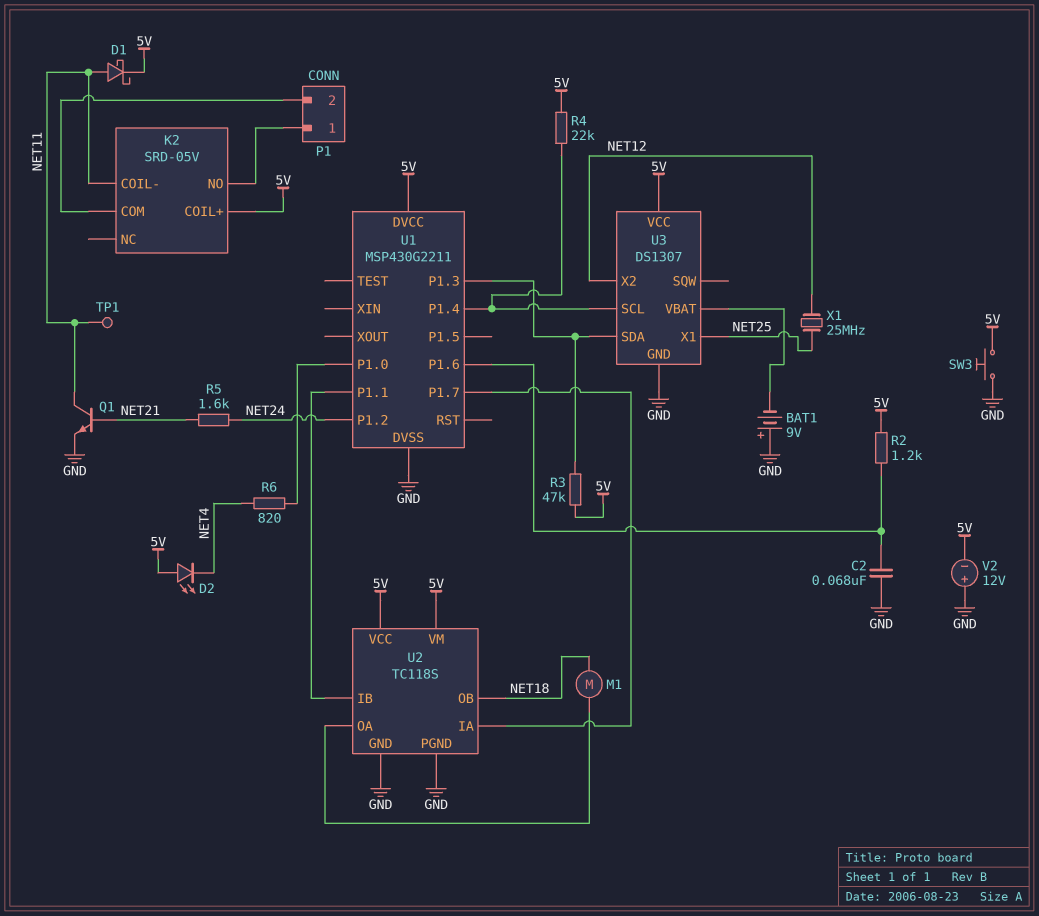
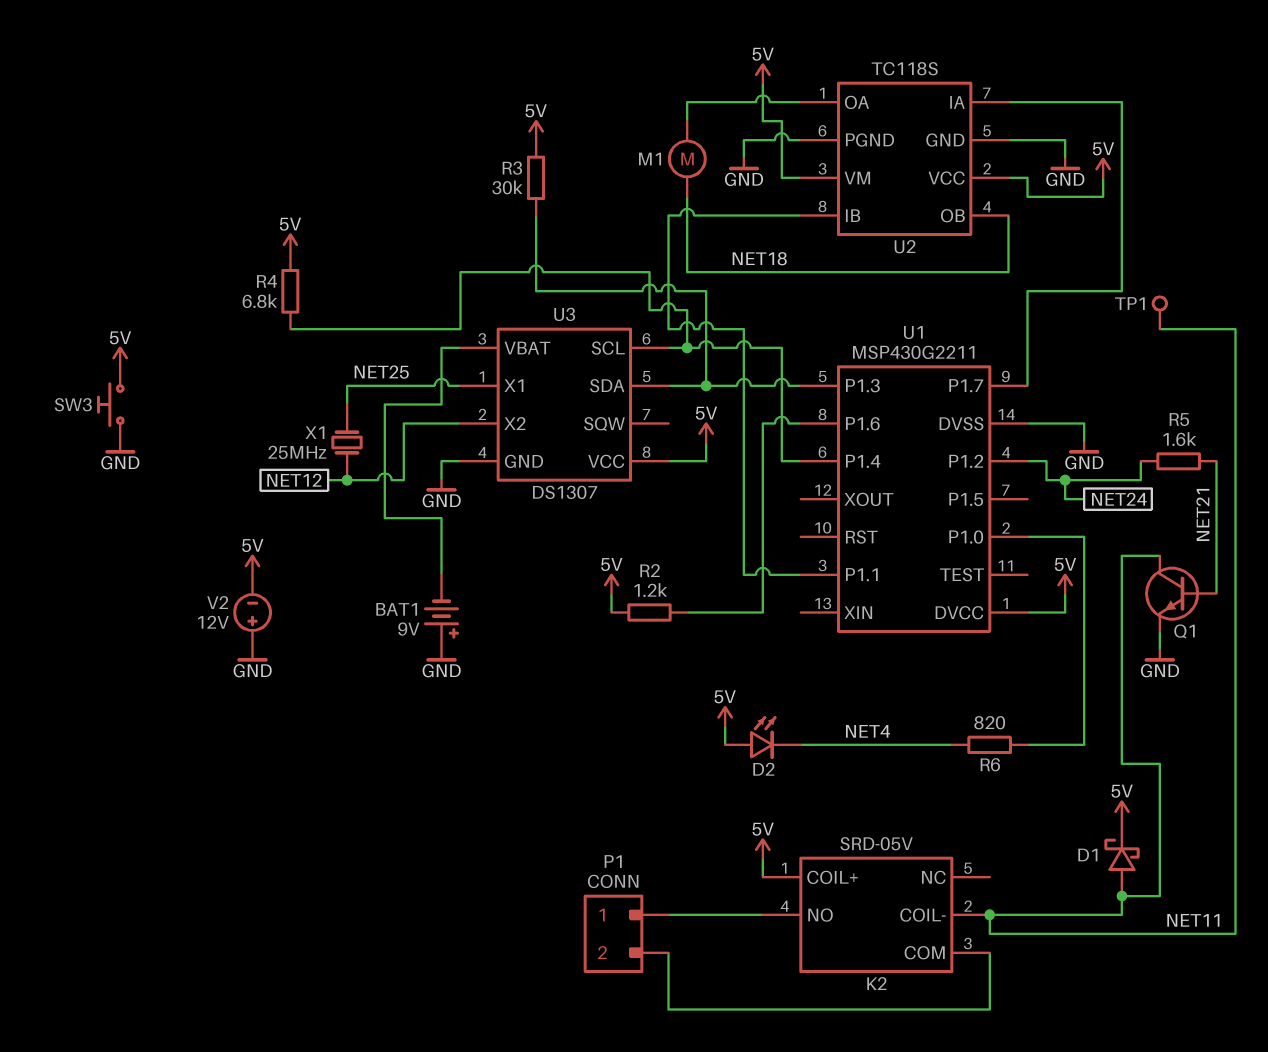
C2: 68nF (GND, U1/P1.6) -> none
R3: 47k (5V, U1/P1.3) -> 30k (5V, U1/P1.3)
R4: 22k (5V, U1/P1.4) -> 6.8k (5V, U1/P1.4)

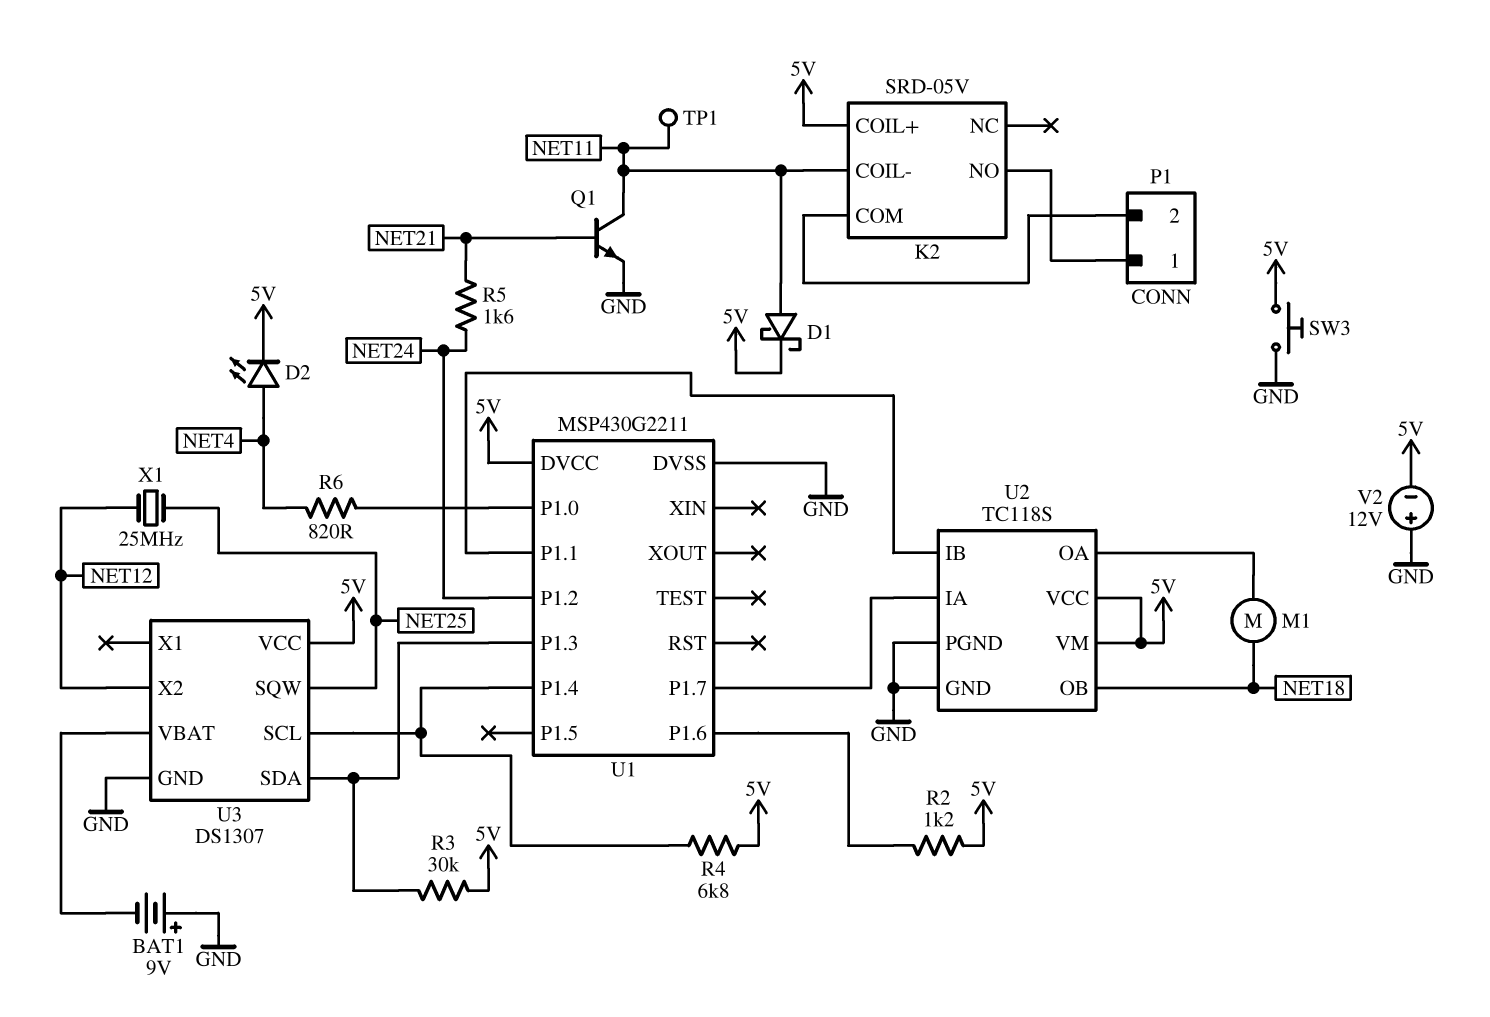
D2: LED (A 5V, K NET4) -> LED (A NET4, K 5V)
U3 pin SQW: none -> NET25
U3 pin X1: NET25 -> none

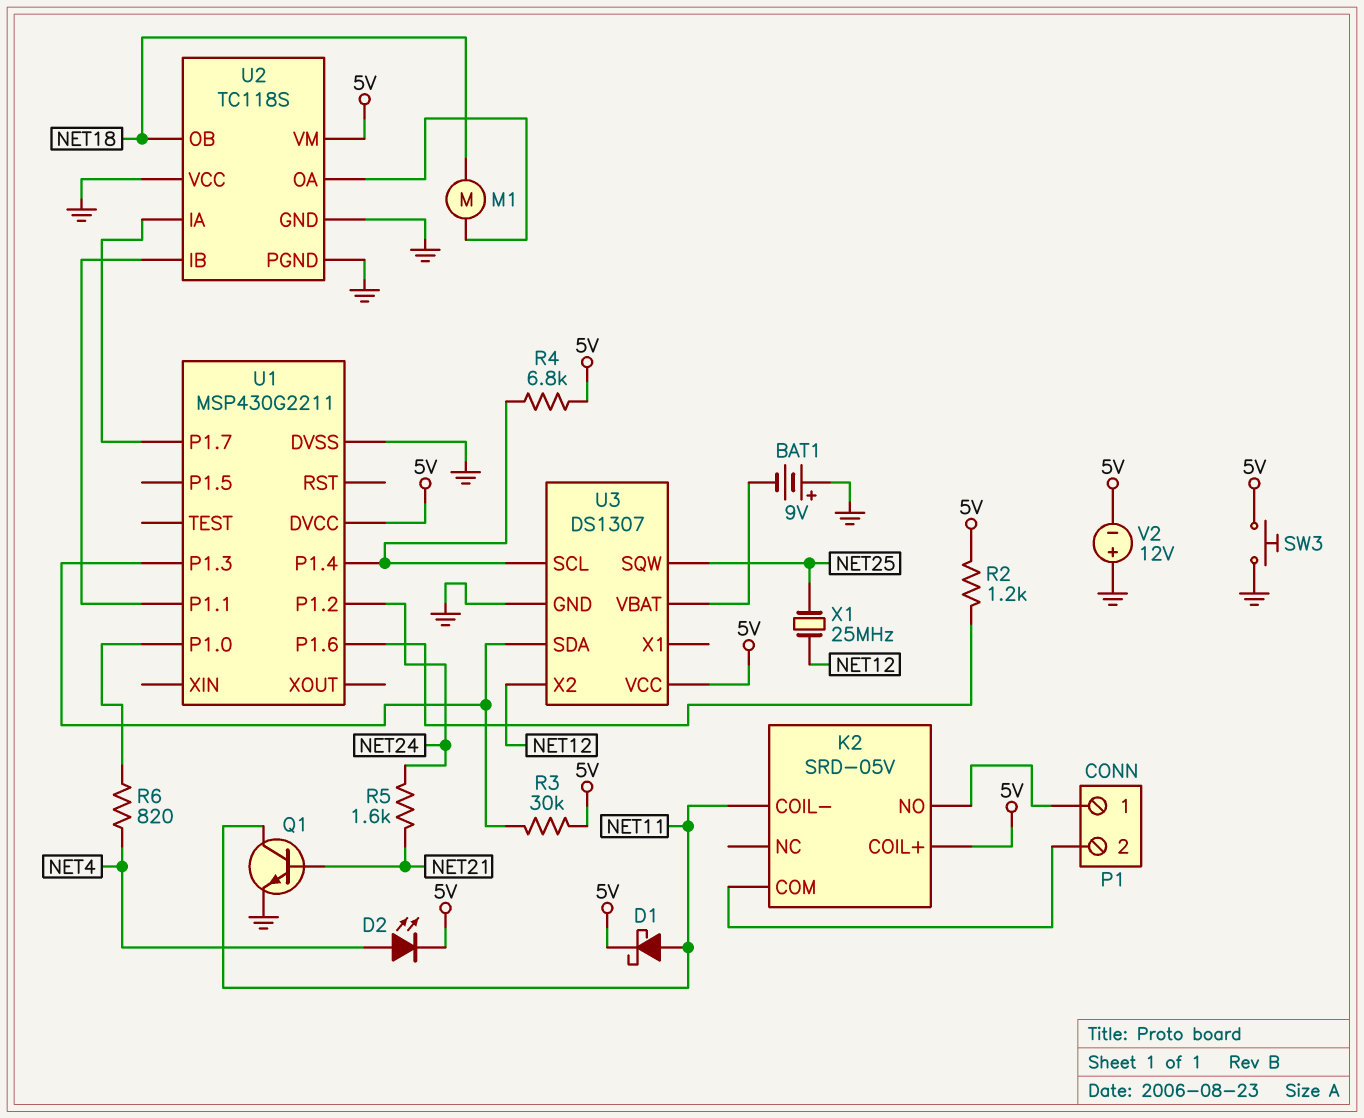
TP1: test point (NET11) -> none
U2 pin VCC: 5V -> GND

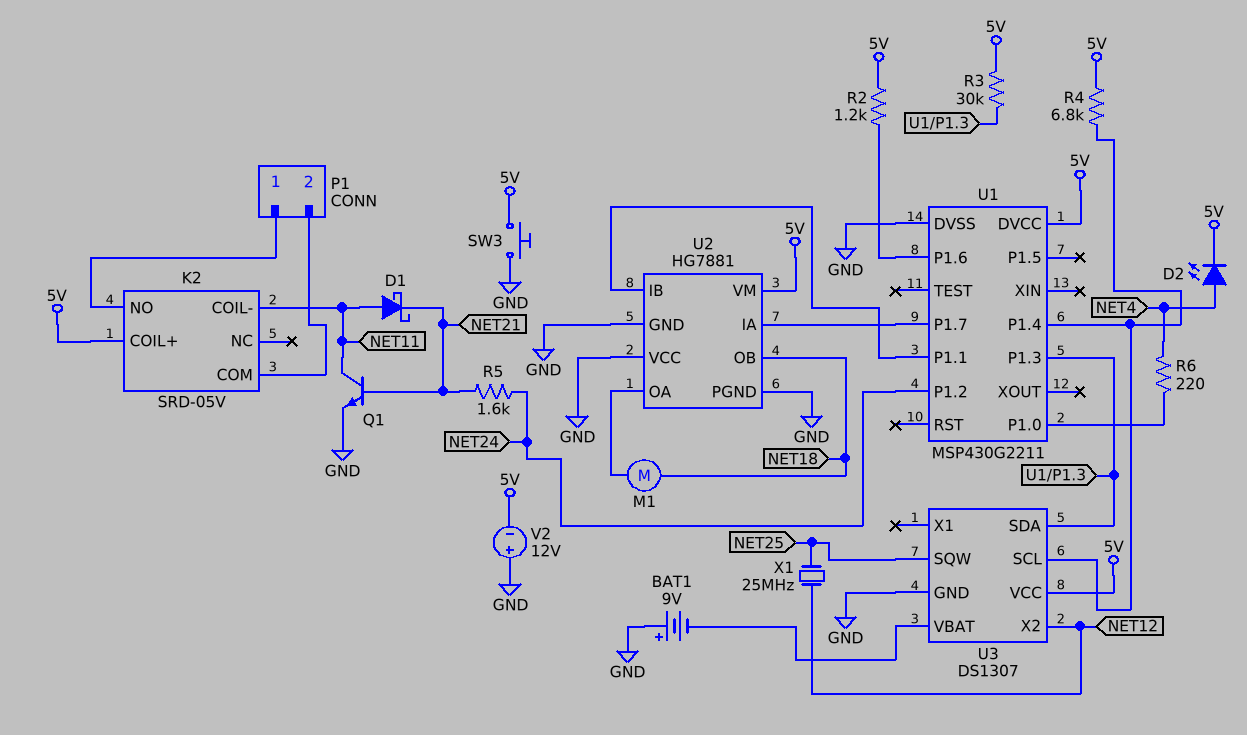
D1: schottky (A NET11, K 5V) -> schottky (A NET11, K NET21)
R6: 820 (NET4, U1/P1.0) -> 220 (NET4, U1/P1.0)
U2: TC118S -> HG7881

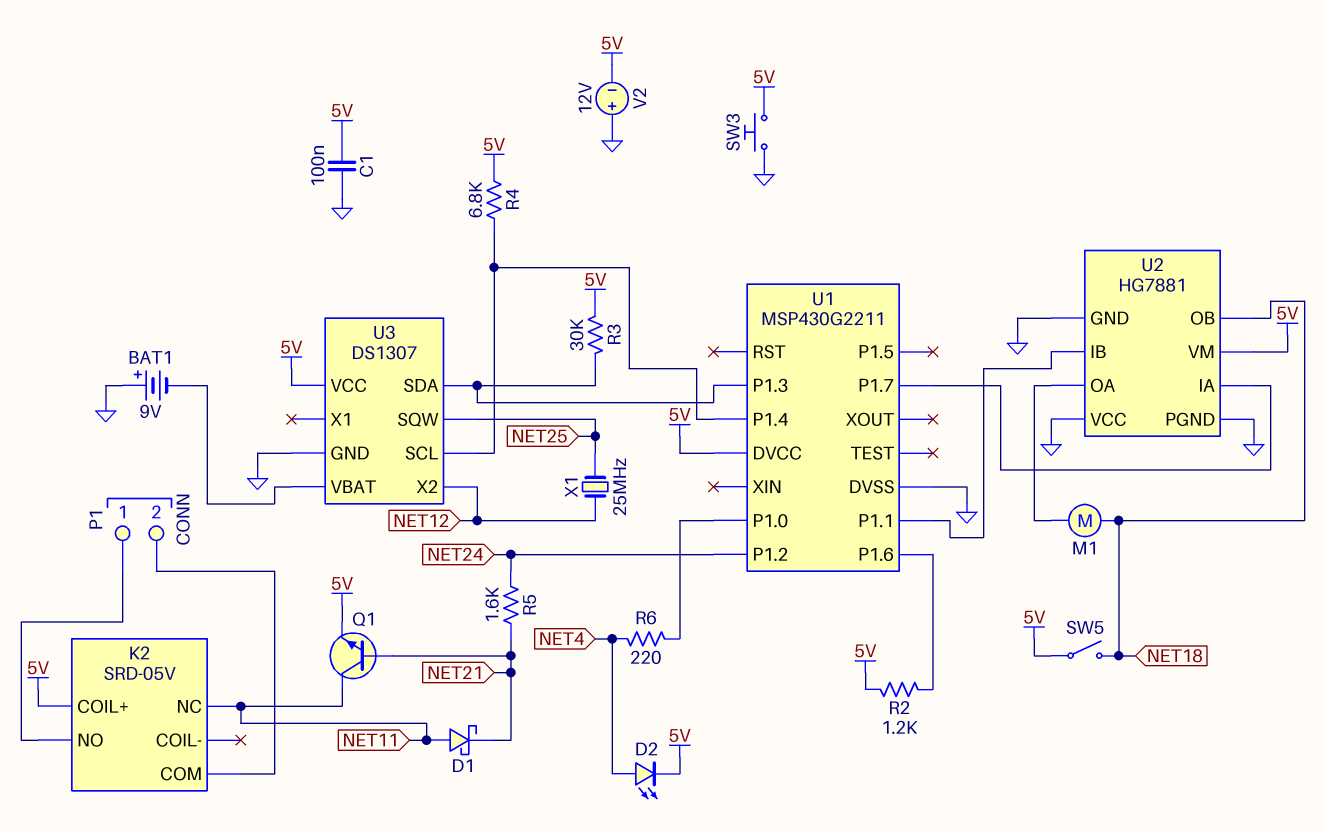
C1: none -> 100nF (5V, GND)
K2 pin COIL-: NET11 -> none
K2 pin NC: none -> NET11
Q1: NPN (B NET21, C NET11, E GND) -> NPN (B NET21, C NET11, E 5V)
SW5: none -> switch (5V, NET18)

